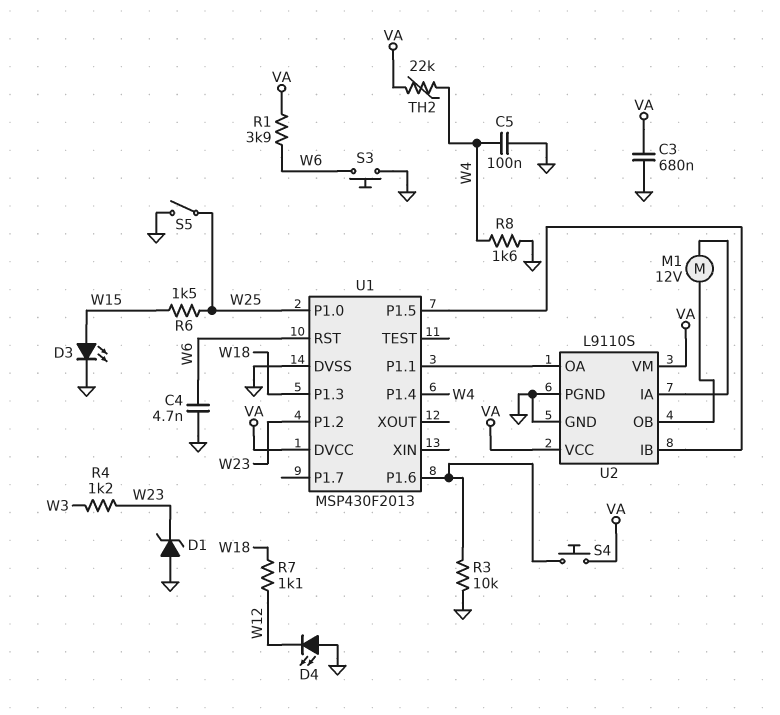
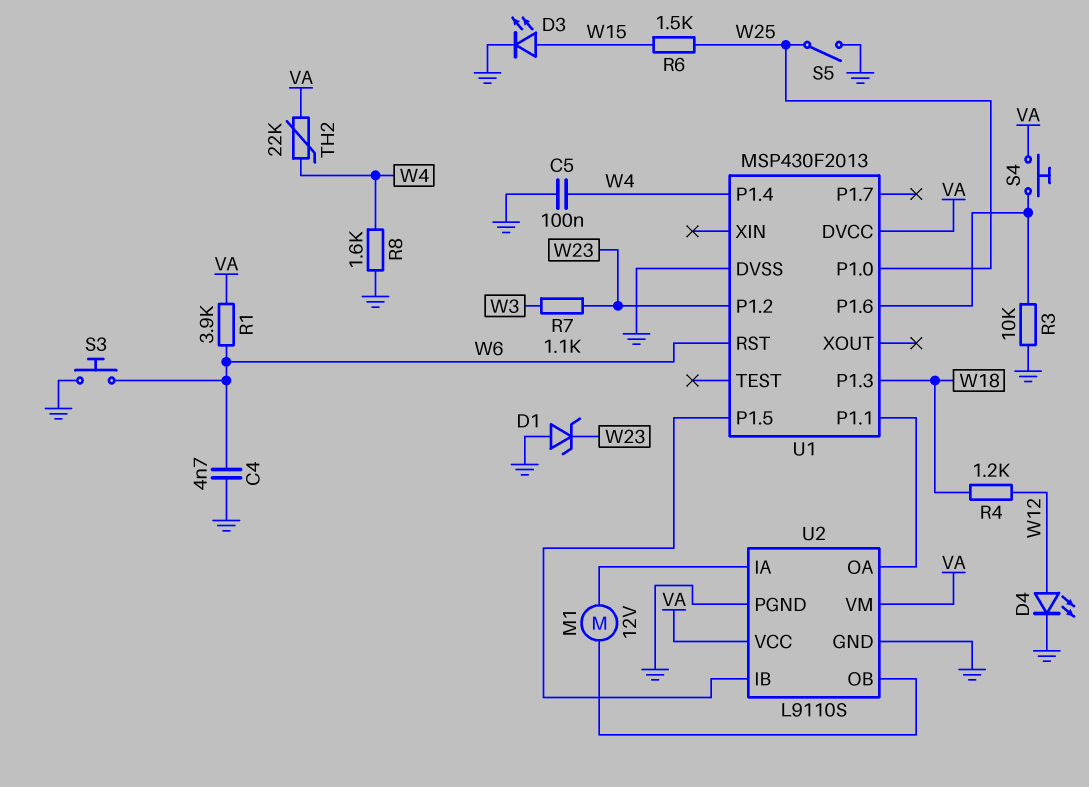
C3: 680nF (GND, VA) -> none
D4: LED (A GND, K W12) -> LED (A W12, K GND)
R4: 1.2k (W3, W23) -> 1.2k (W12, W18)
R7: 1.1k (W12, W18) -> 1.1k (W3, W23)

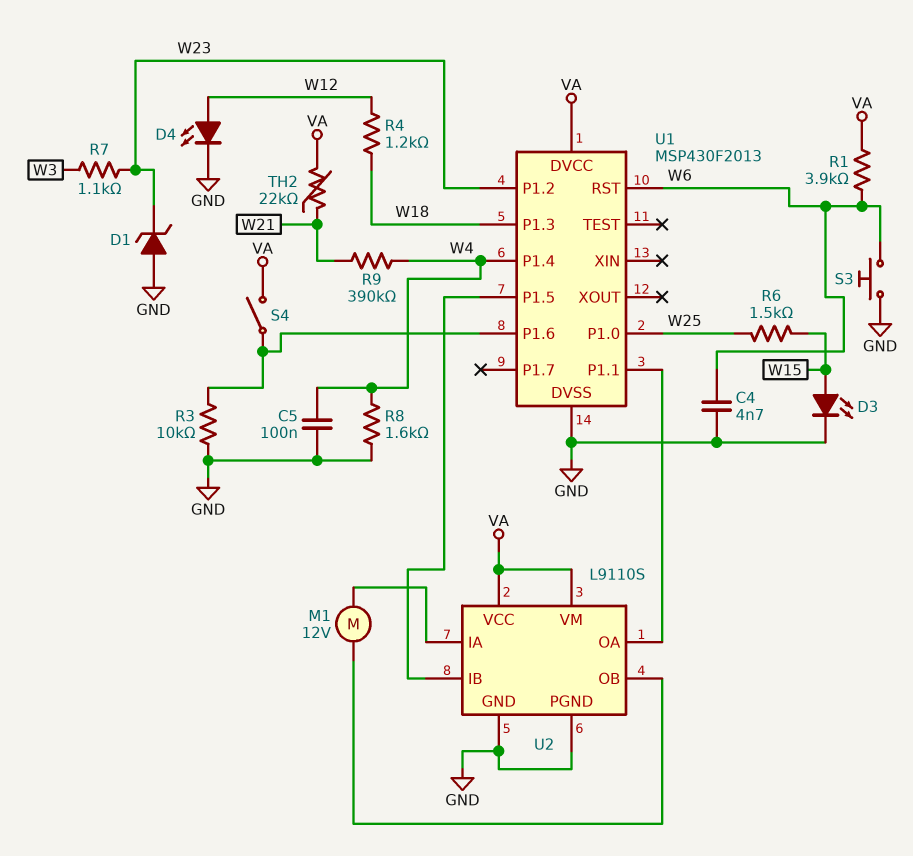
R9: none -> 390k (W4, W21)
S4: button (U1/P1.6, VA) -> switch (U1/P1.6, VA)
S5: switch (GND, W25) -> none
TH2: 22k (VA, W4) -> 22k (VA, W21)

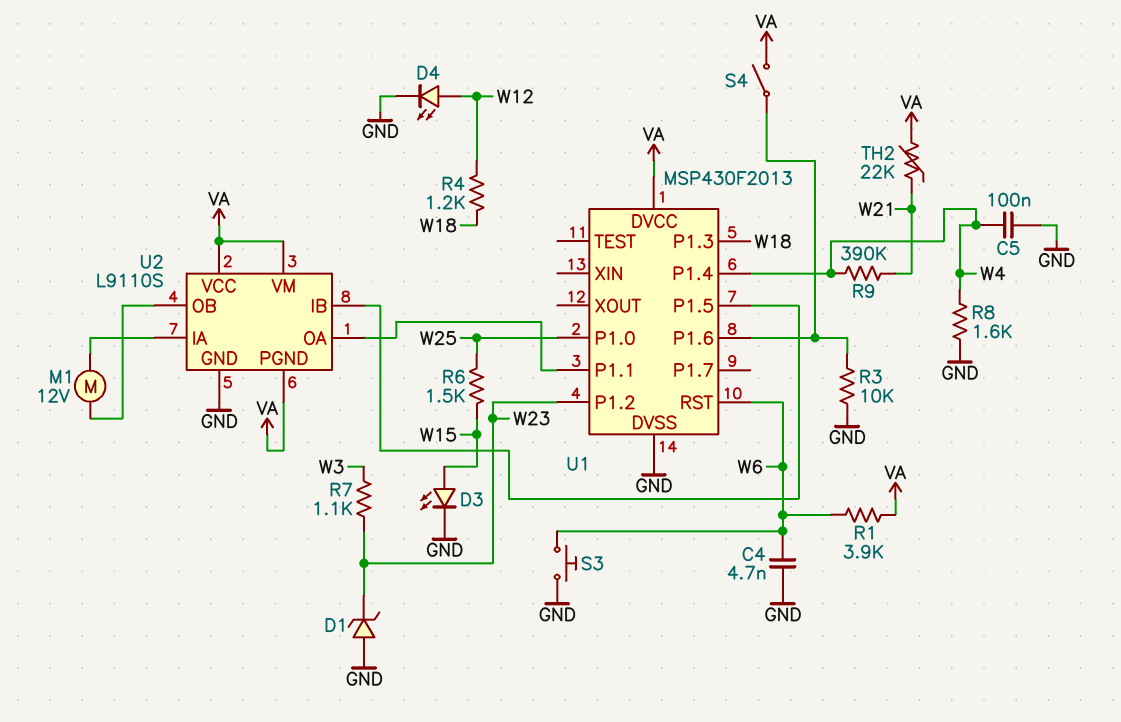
U2 pin PGND: GND -> VA

